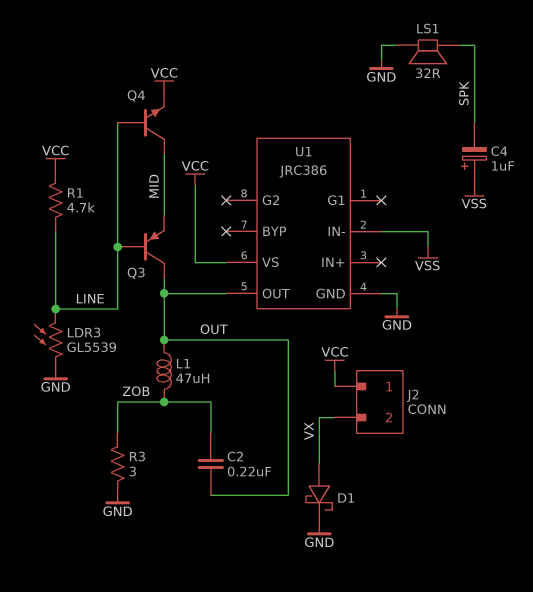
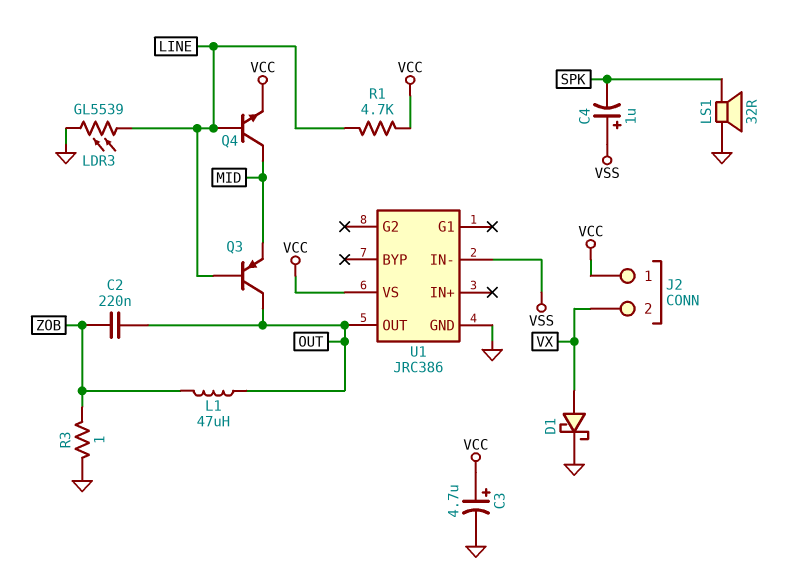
C3: none -> 4.7uF (plus VCC, minus GND)
R3: 3 (GND, ZOB) -> 1 (GND, ZOB)

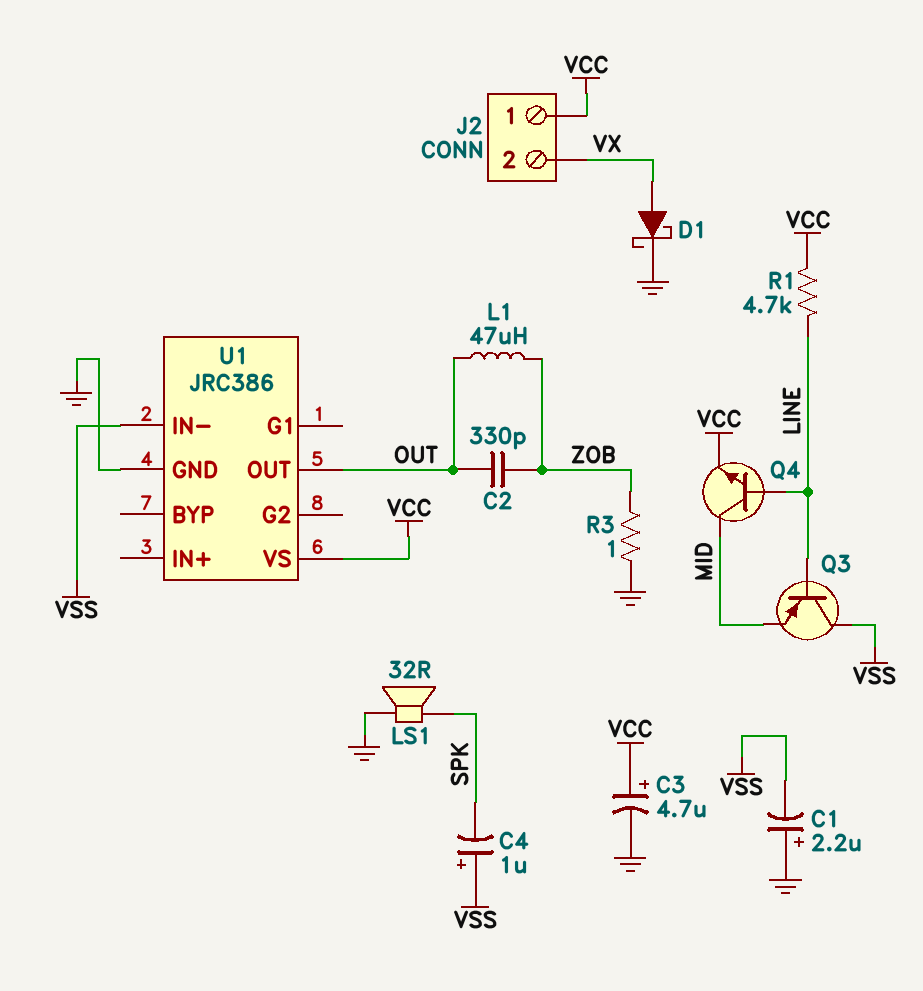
C1: none -> 2.2uF (plus GND, minus VSS)
C2: 220nF (OUT, ZOB) -> 330pF (OUT, ZOB)
LDR3: GL5539 (GND, LINE) -> none
Q3: PNP (B LINE, C OUT, E MID) -> PNP (B LINE, C VSS, E MID)

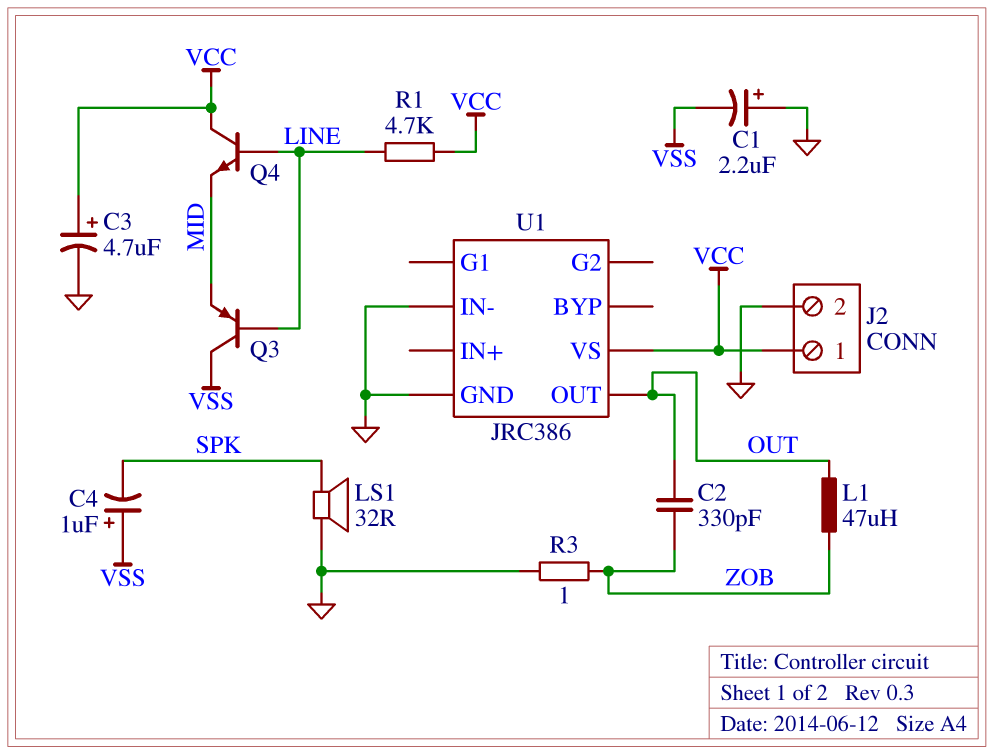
D1: schottky (A VX, K GND) -> none
J2 pin 2: VX -> GND
Q4: NPN (B LINE, C MID, E VCC) -> NPN (B LINE, C VCC, E MID)
U1 pin IN-: VSS -> GND

